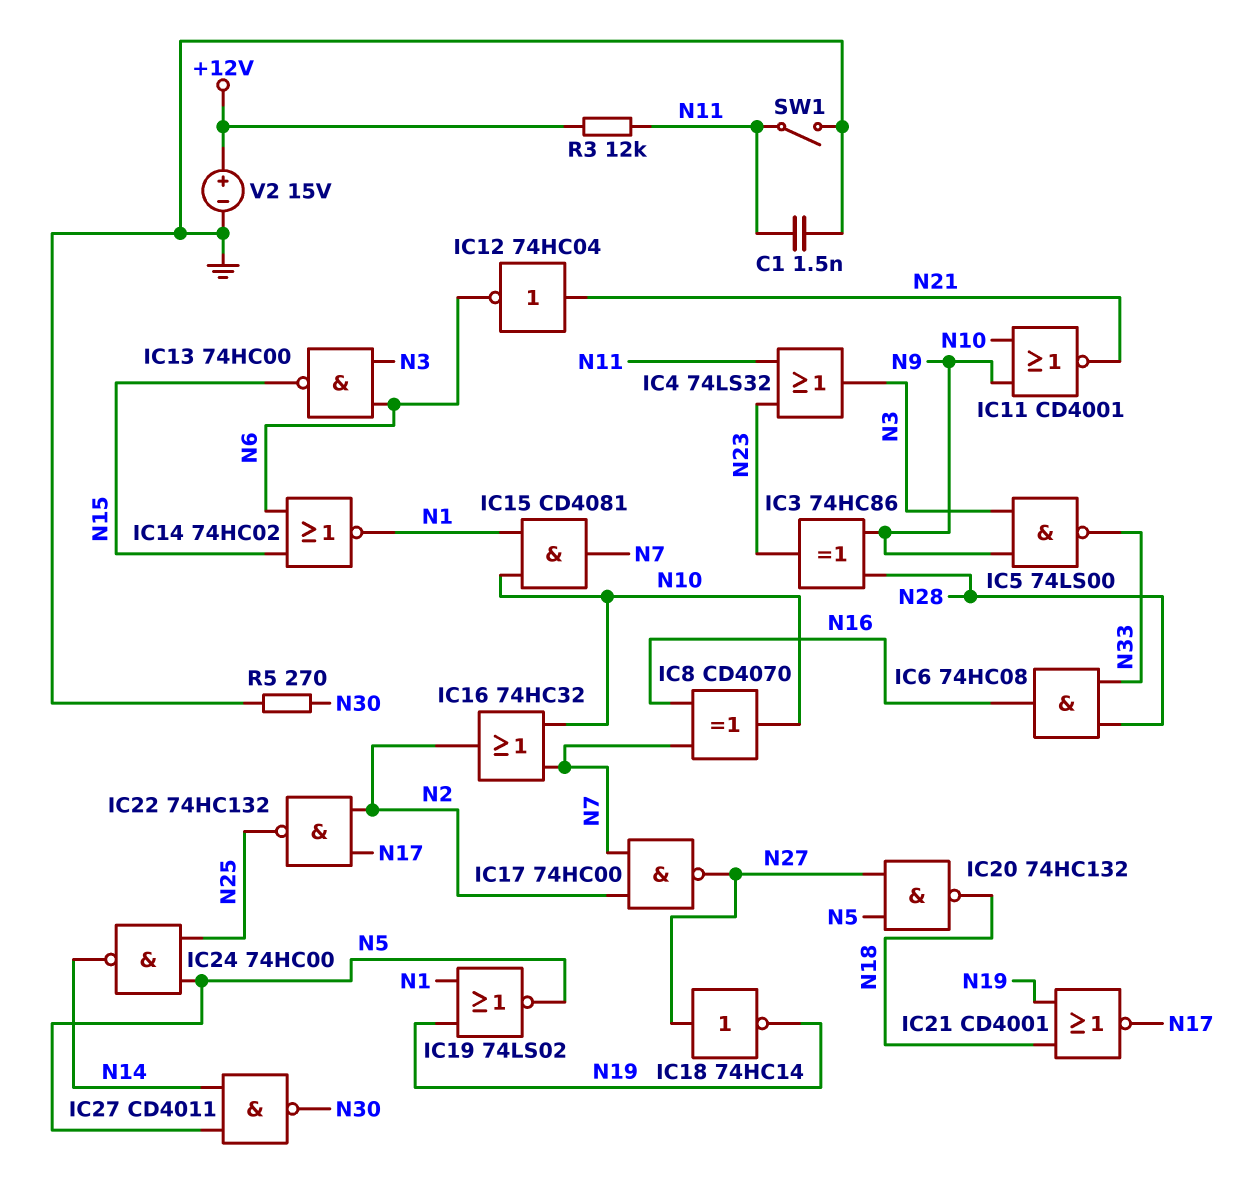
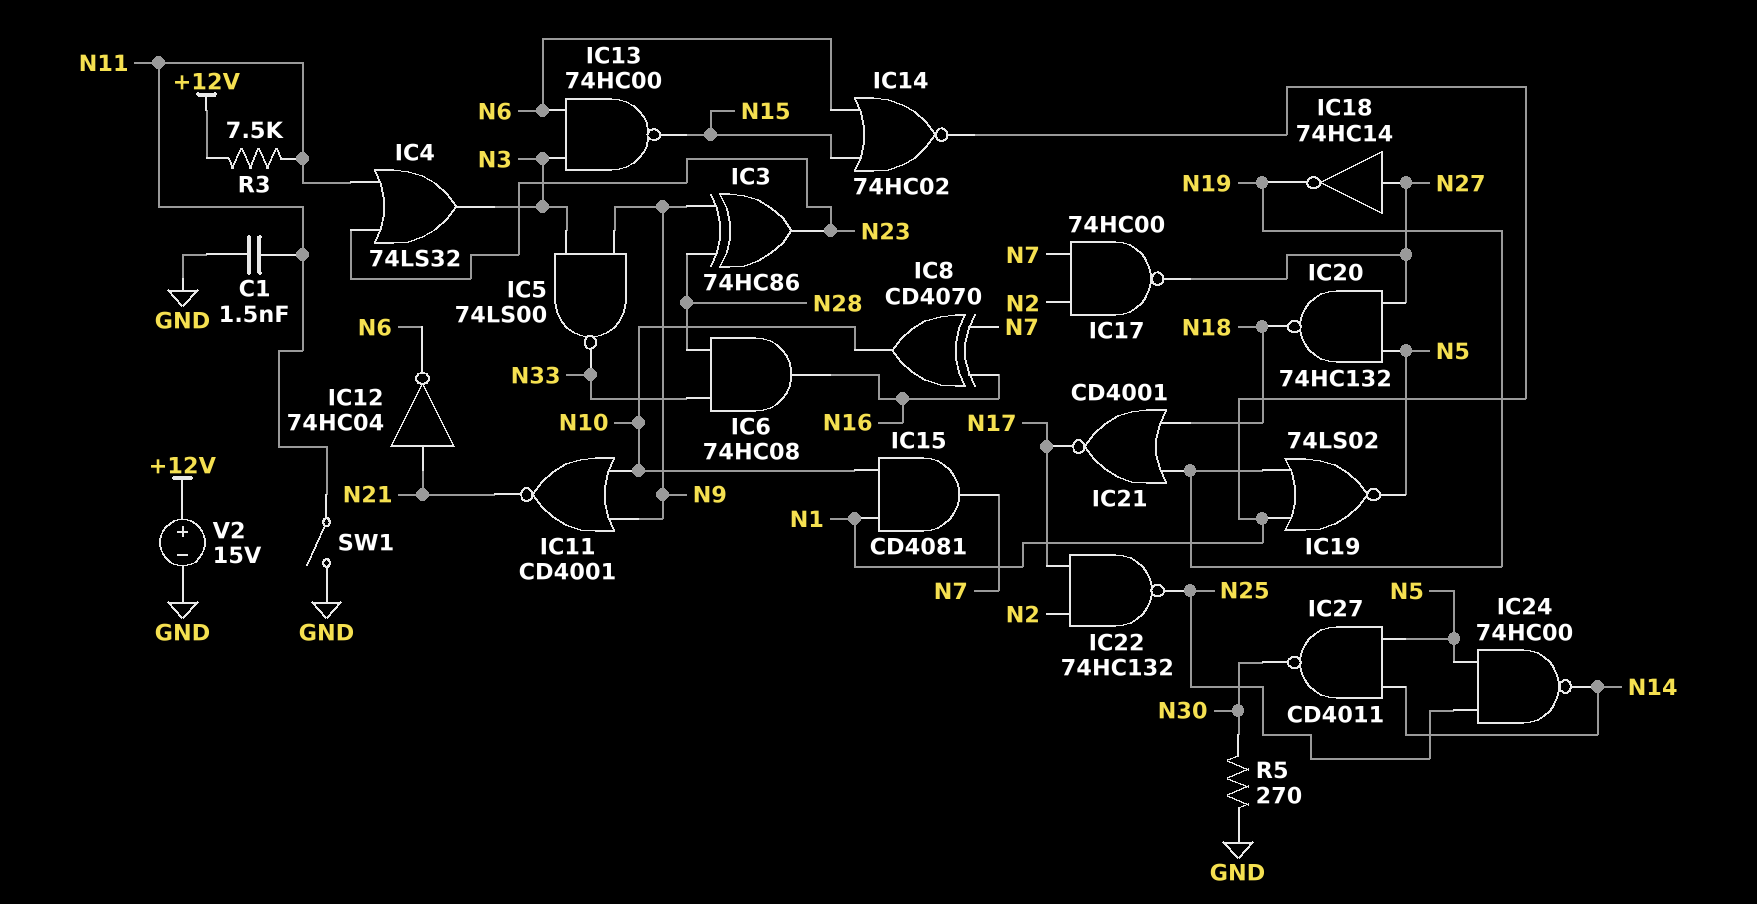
IC16: OR 74HC32 (in N7, in N10, out N2) -> none
R3: 12k (+12V, N11) -> 7.5k (+12V, N11)

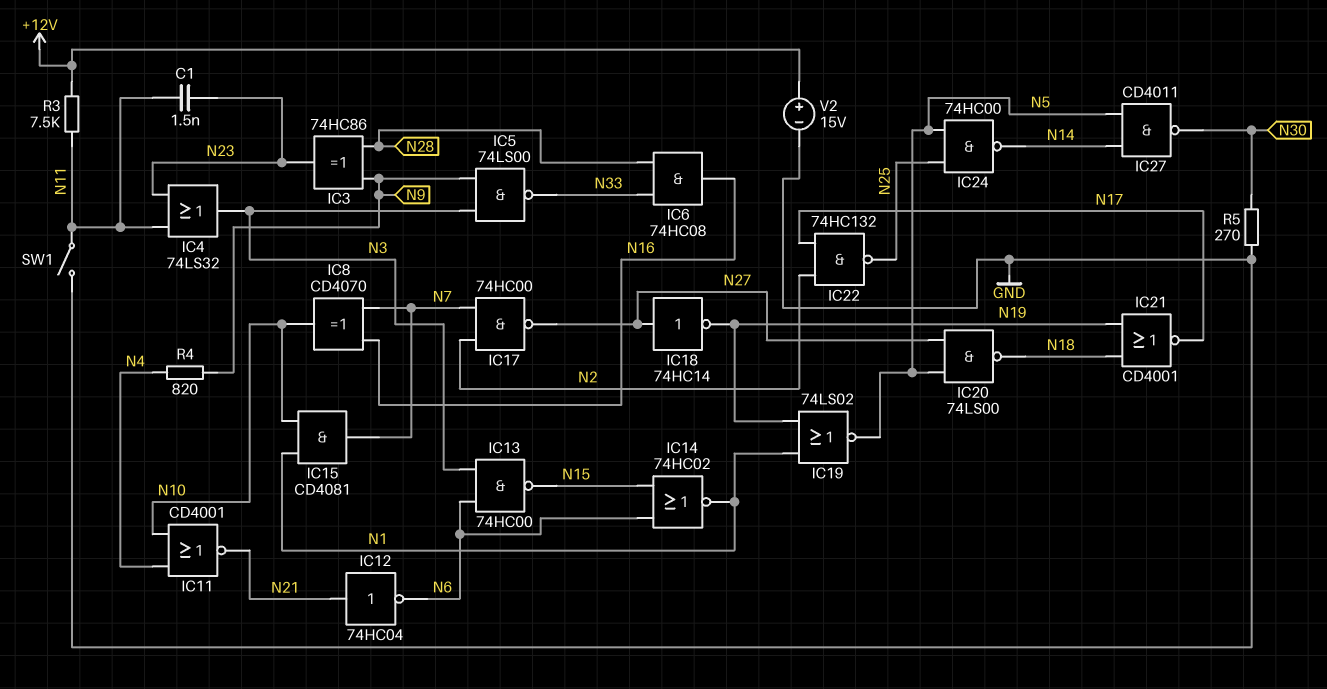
C1: 1.5nF (GND, N11) -> 1.5nF (N11, N23)
IC11: NOR CD4001 (in N9, in N10, out N21) -> NOR CD4001 (in N4, in N10, out N21)
IC20: NAND 74HC132 (in N5, in N27, out N18) -> NAND 74LS00 (in N5, in N27, out N18)
R4: none -> 820 (N4, N9)

